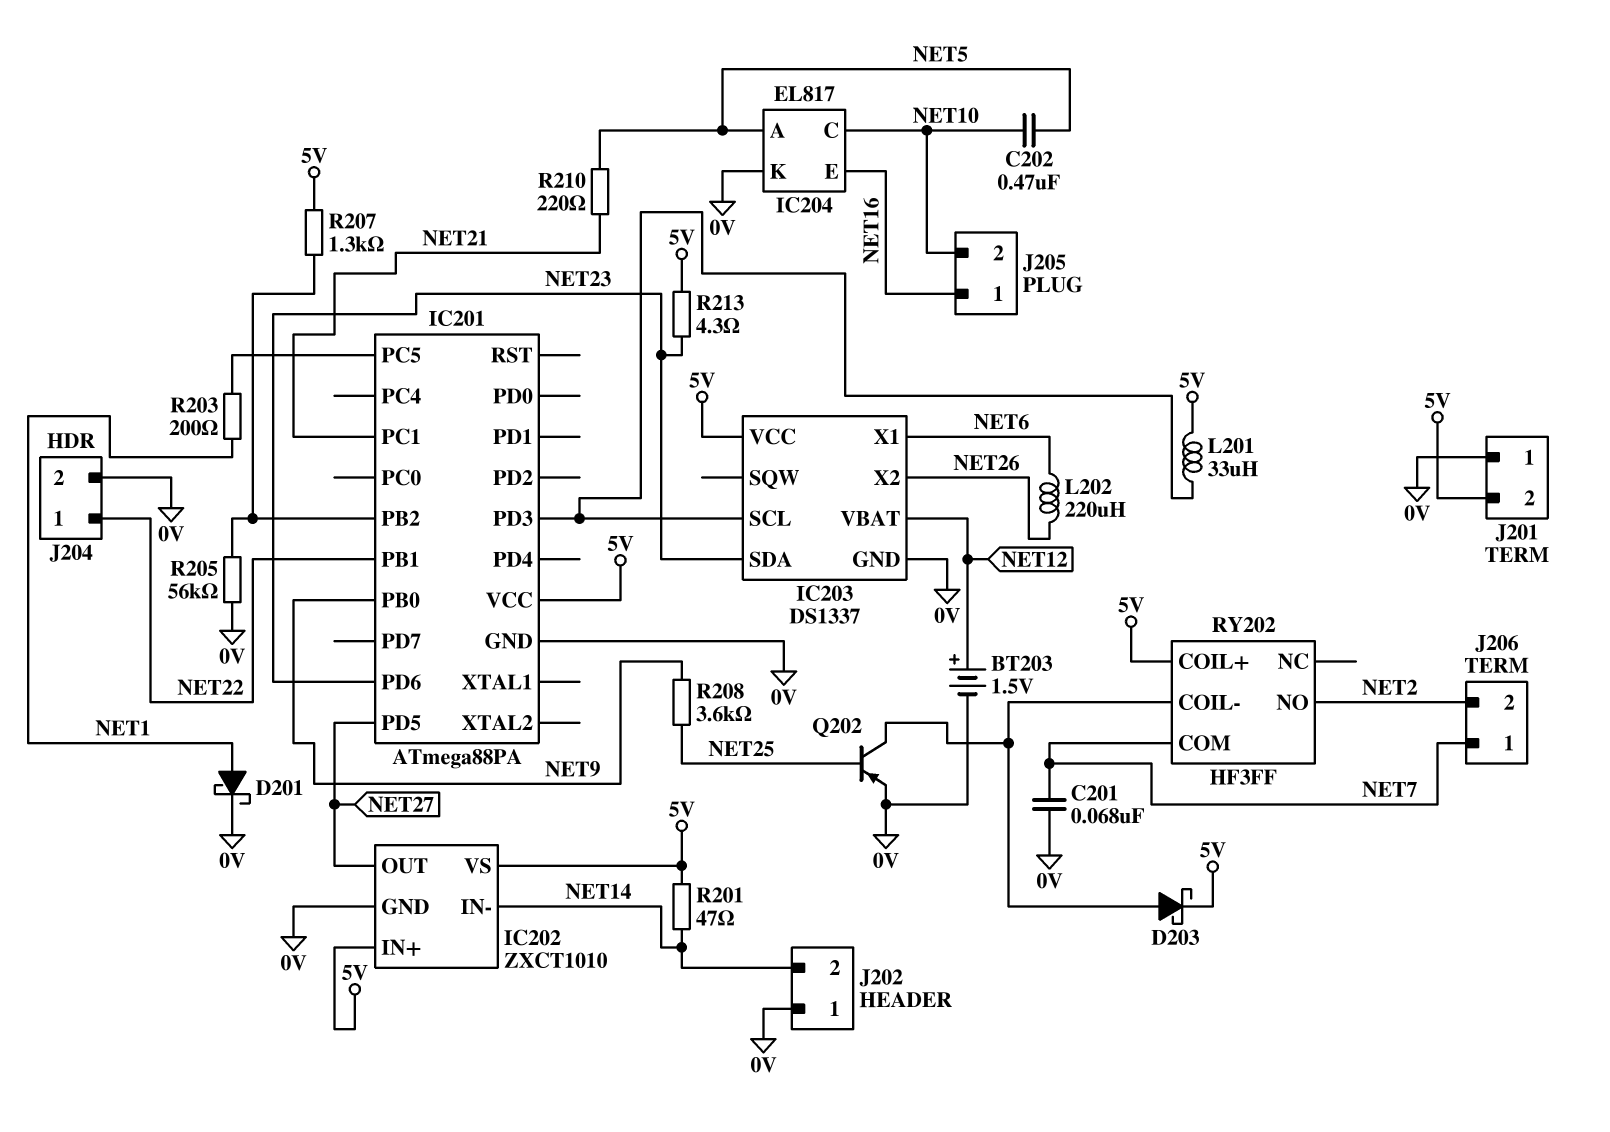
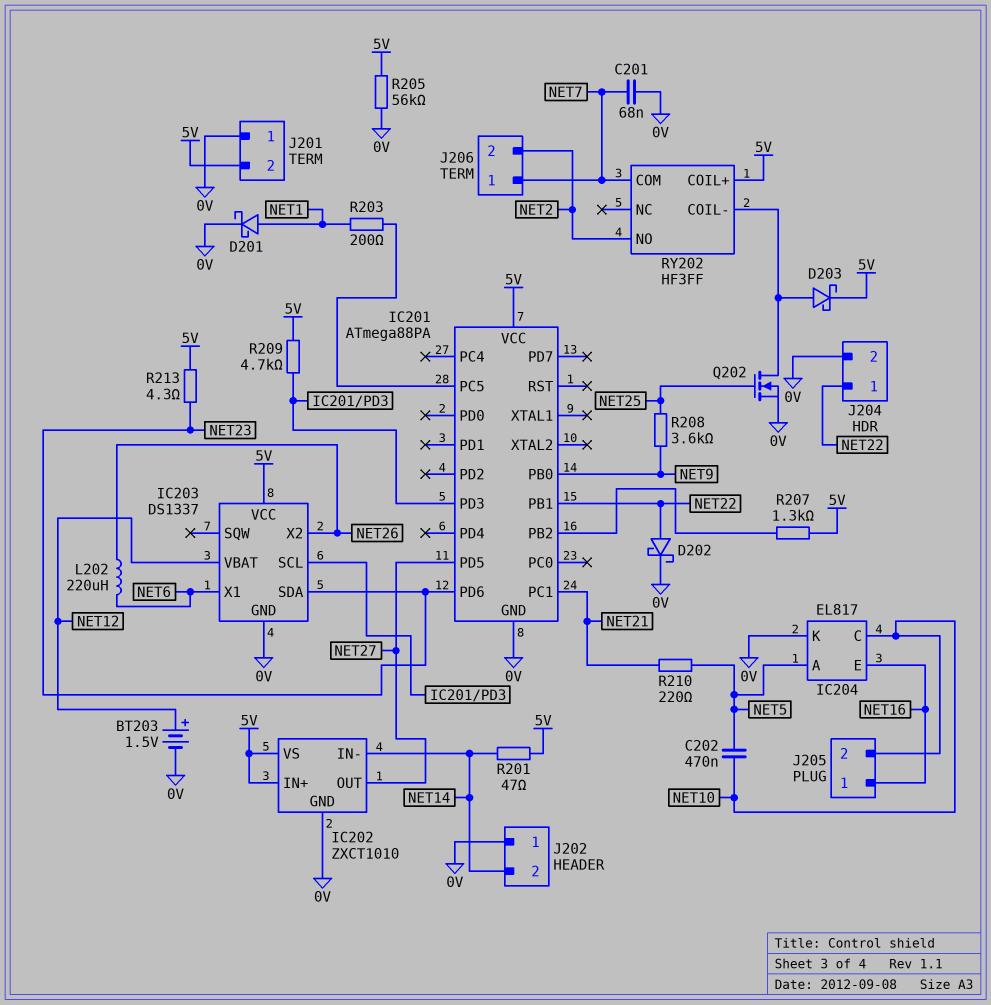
D202: none -> schottky (A NET22, K 0V)
L201: 33uH (5V, IC201/PD3) -> none
Q202: PNP (B NET25, C RY202/COIL-, E 0V) -> NMOS (G NET25, D RY202/COIL-, S 0V)
R205: 56k (0V, IC201/PB2) -> 56k (0V, 5V)
R209: none -> 4.7k (5V, IC201/PD3)

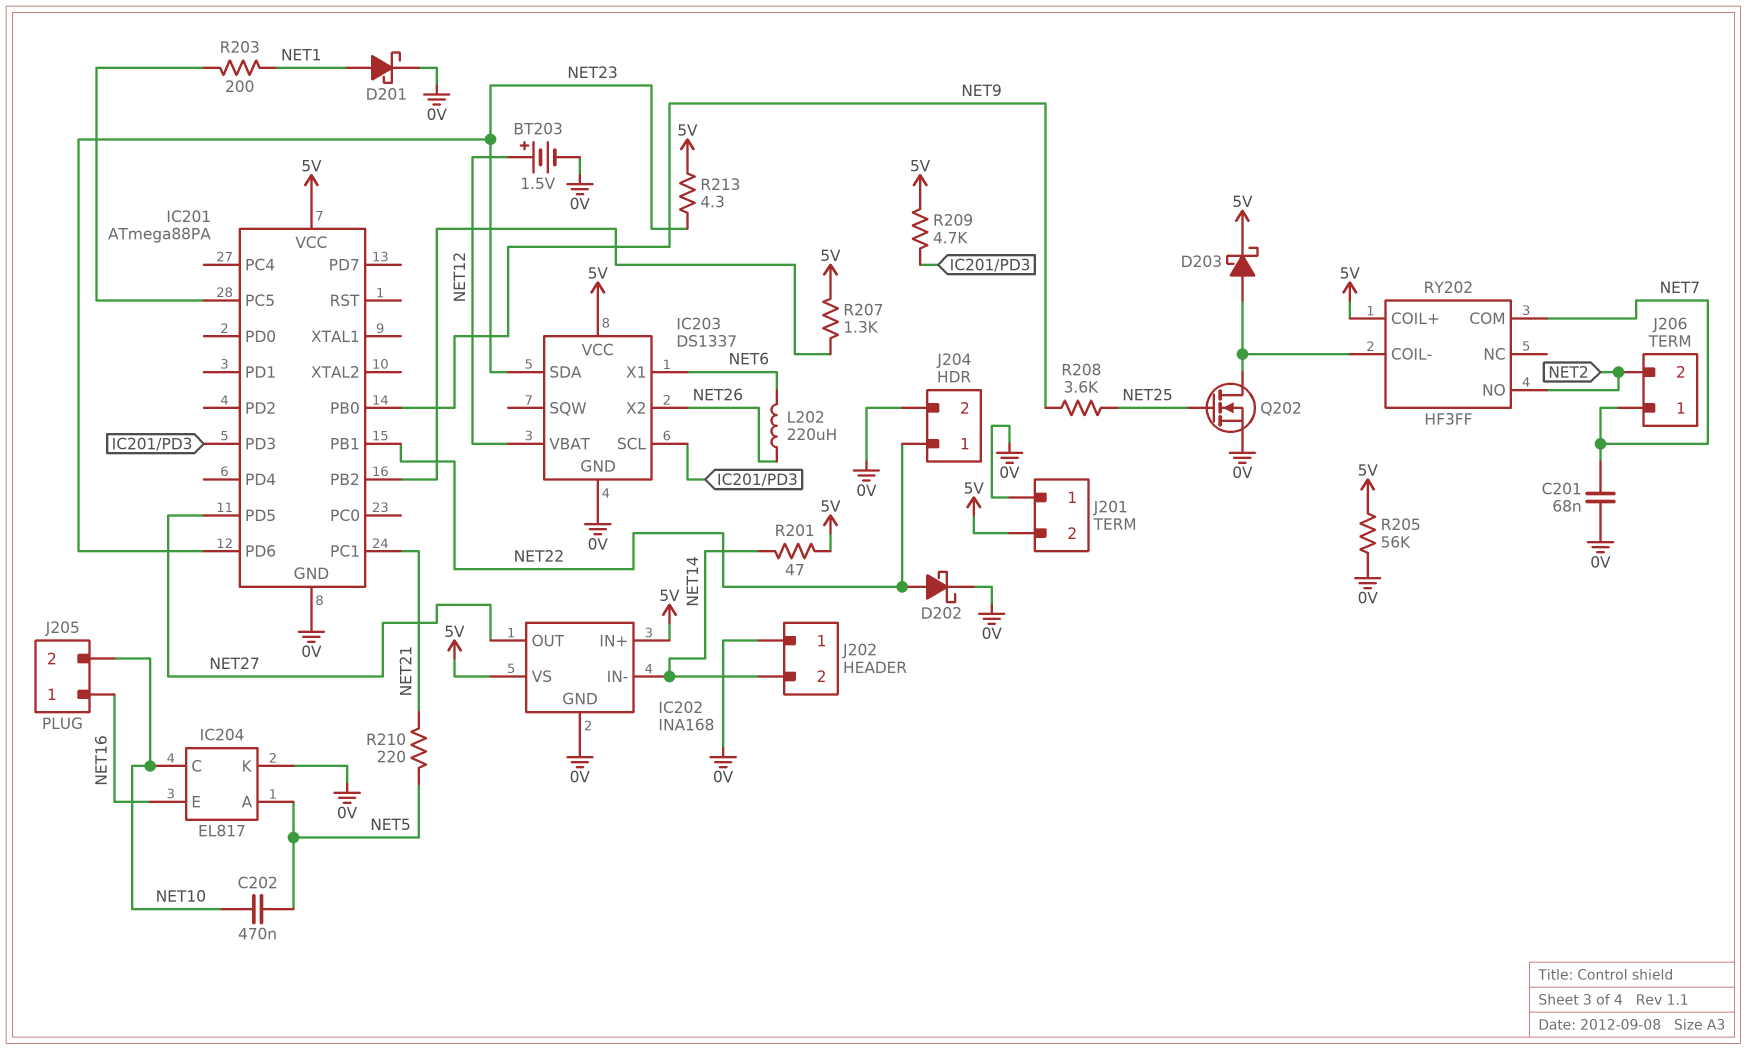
IC202: ZXCT1010 -> INA168

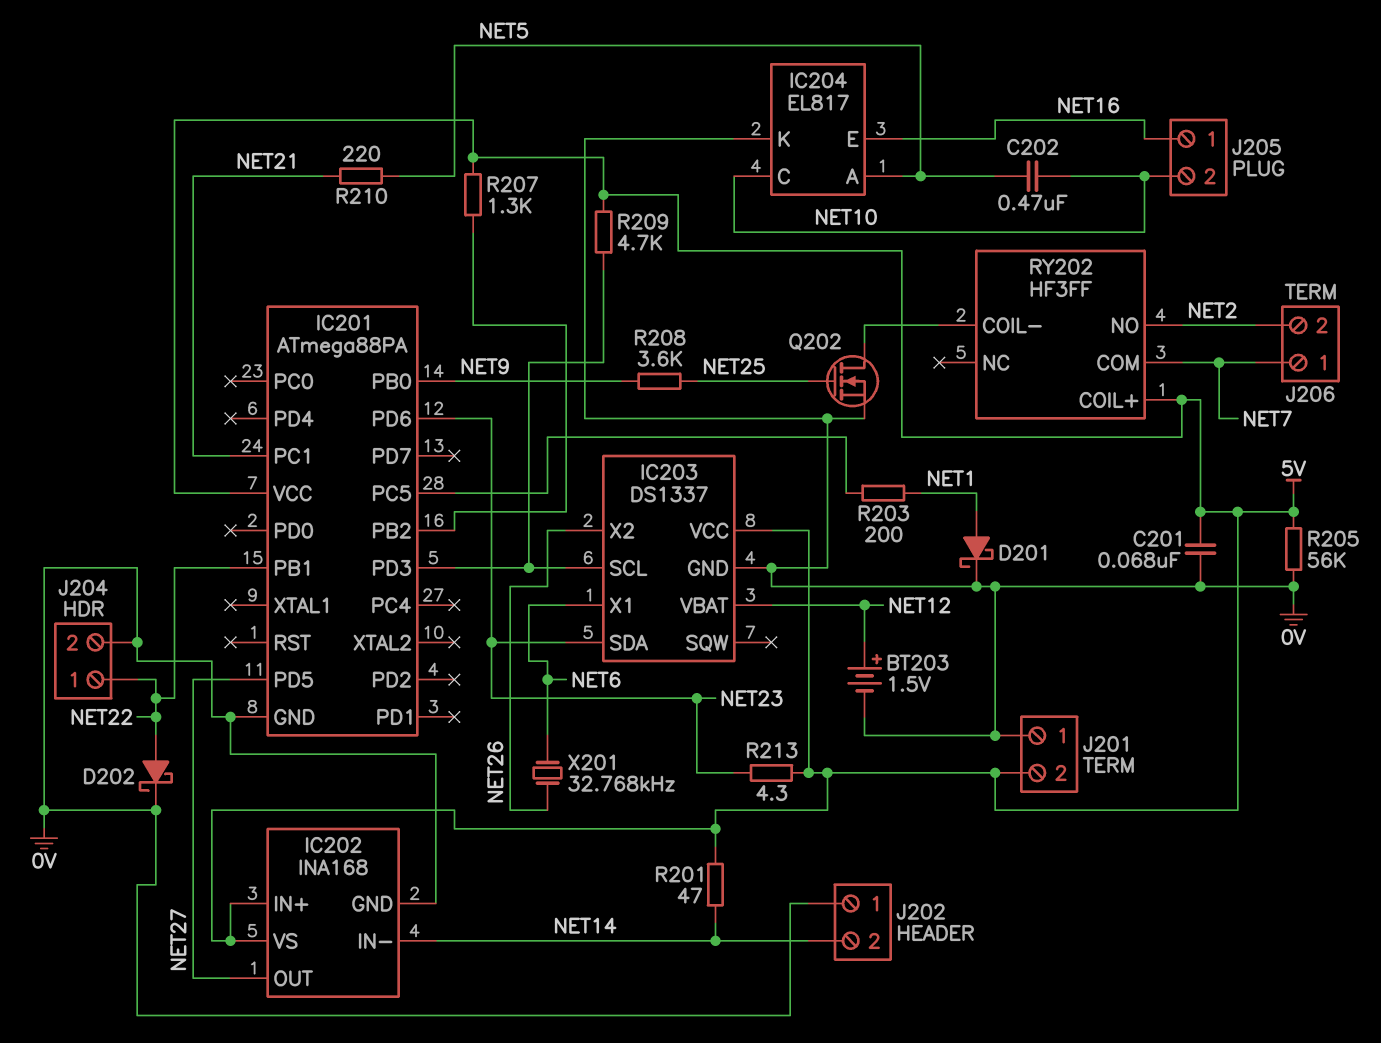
C201: 68nF (0V, NET7) -> 68nF (0V, 5V)
D203: schottky (A RY202/COIL-, K 5V) -> none
L202: 220uH (NET6, NET26) -> none
X201: none -> 32.768kHz (NET6, NET26)

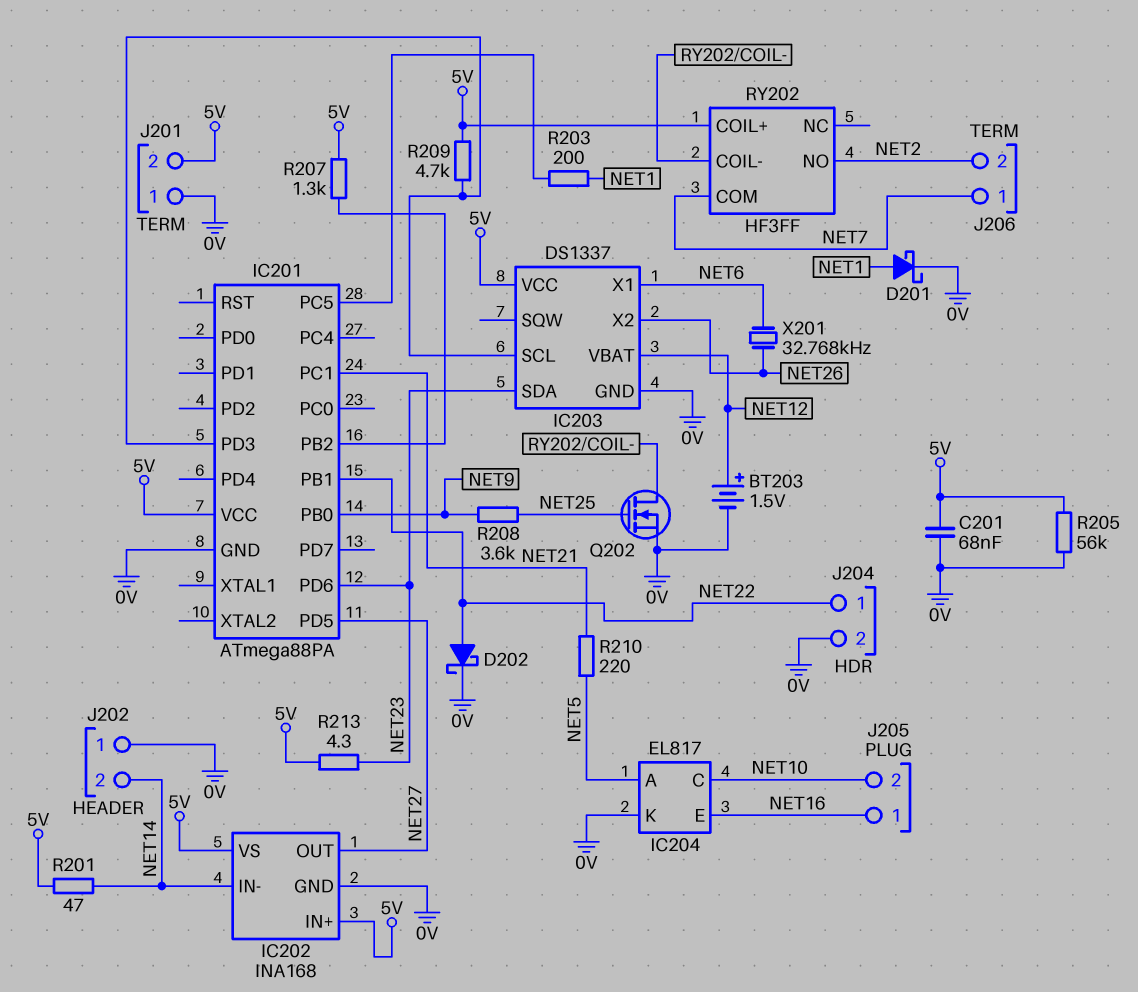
C202: 470nF (NET5, NET10) -> none

